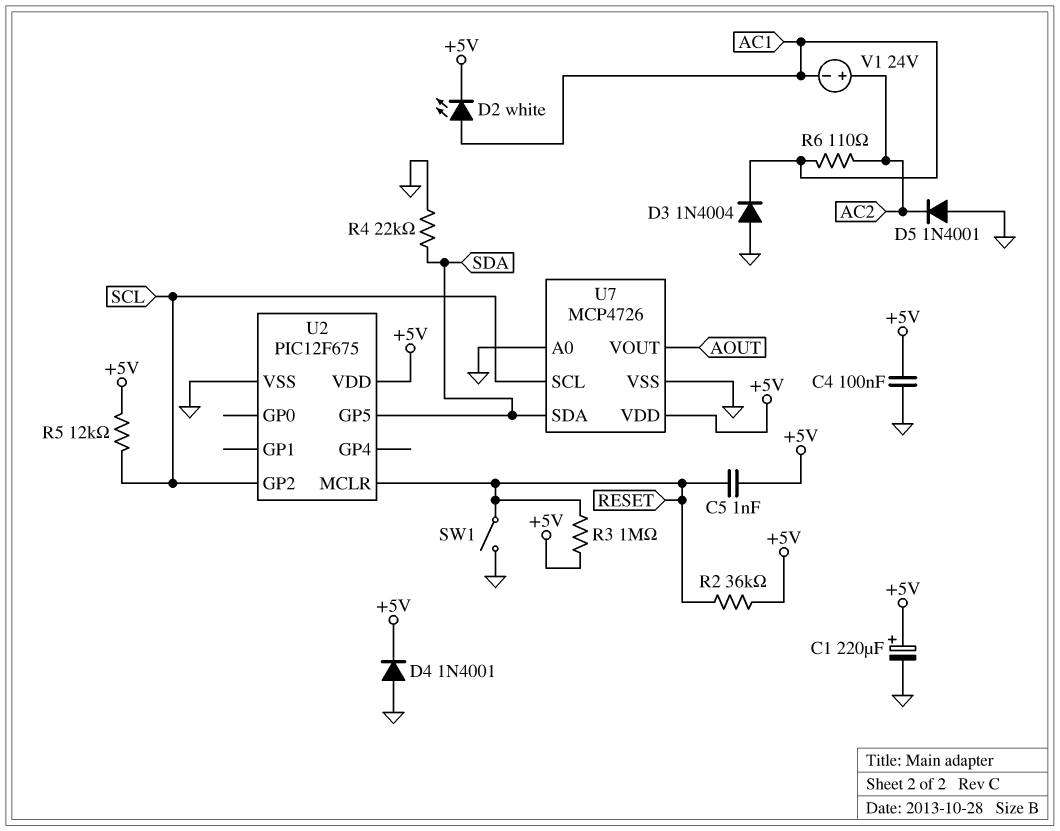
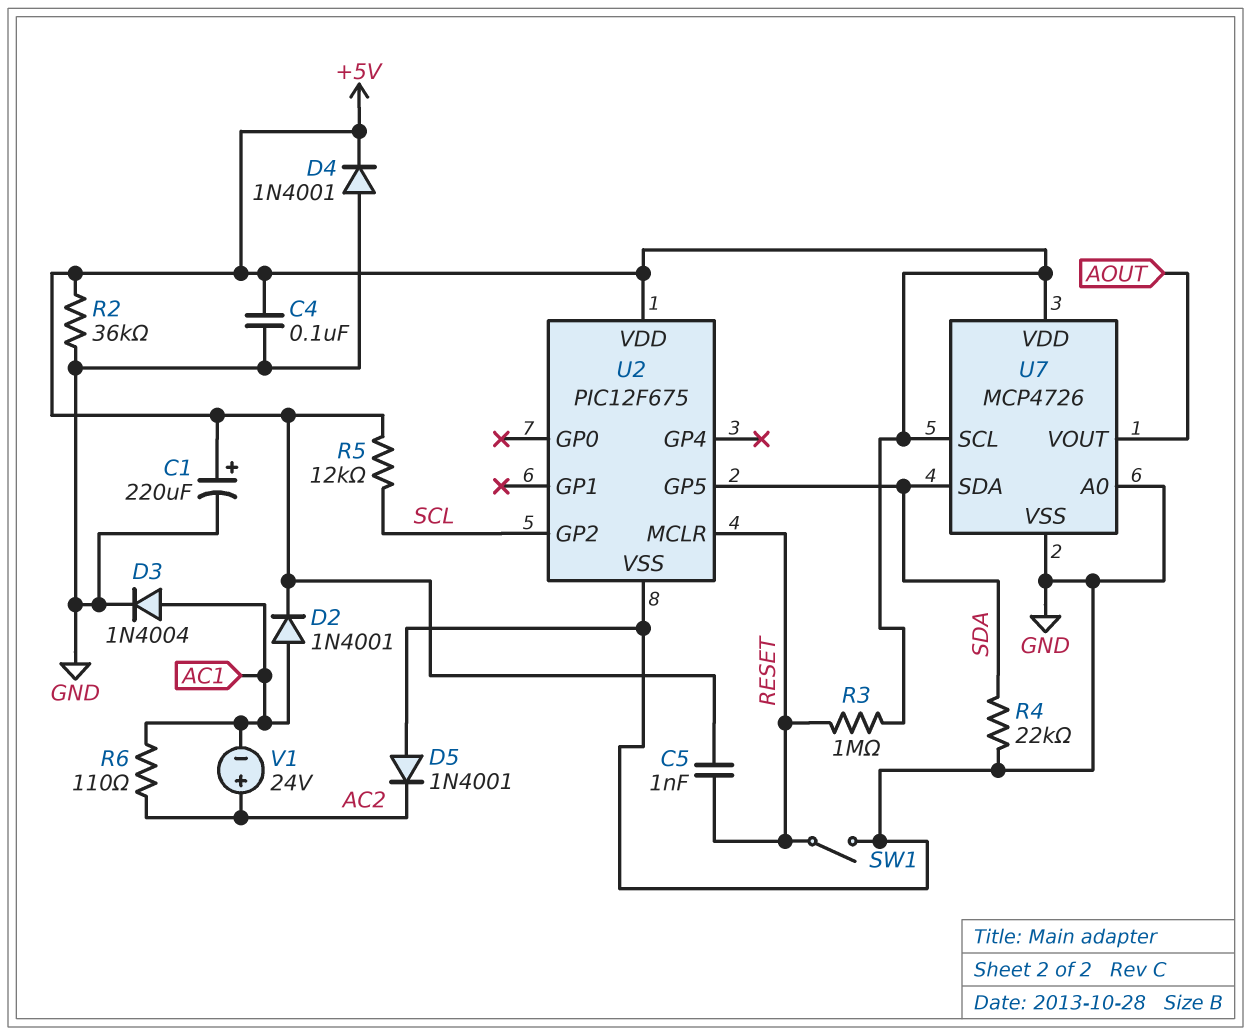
D2: LED white (A AC1, K +5V) -> diode 1N4001 (A AC1, K +5V)
D3: diode 1N4004 (A GND, K AC1) -> diode 1N4004 (A AC1, K GND)
R2: 36k (+5V, RESET) -> 36k (+5V, GND)
U7 pin SCL: SCL -> +5V

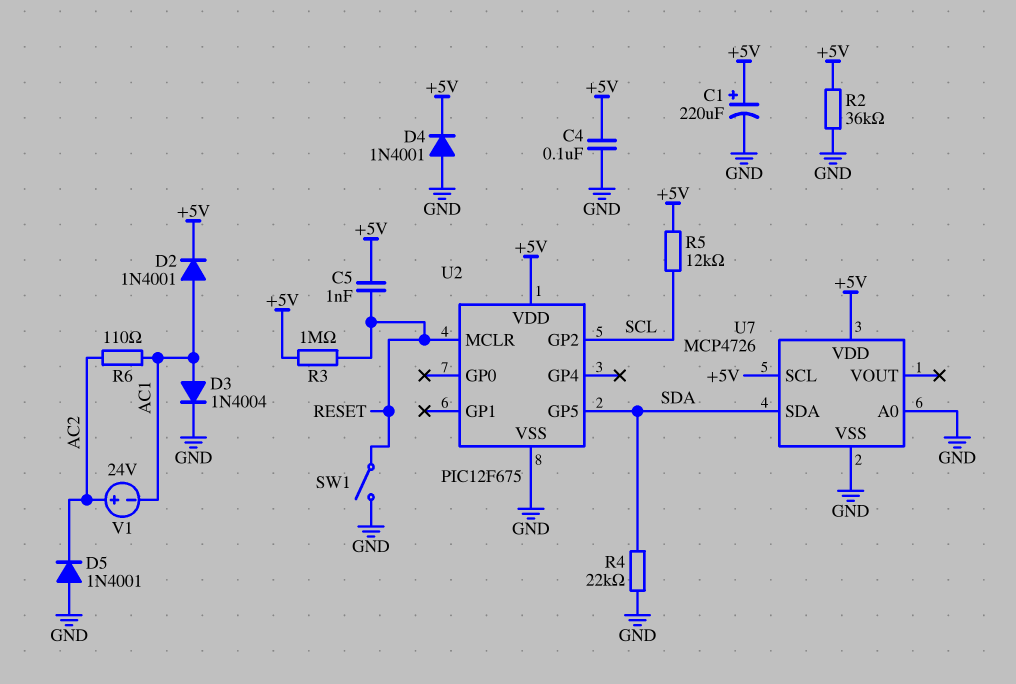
U7 pin VOUT: AOUT -> none

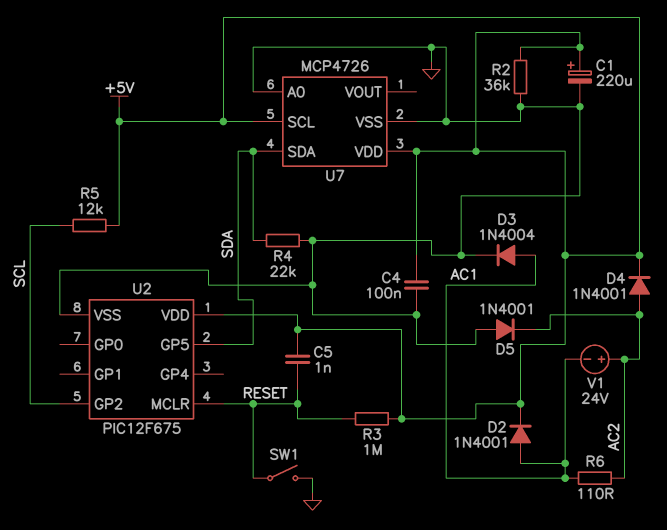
D4: diode 1N4001 (A GND, K +5V) -> diode 1N4001 (A AC2, K +5V)

